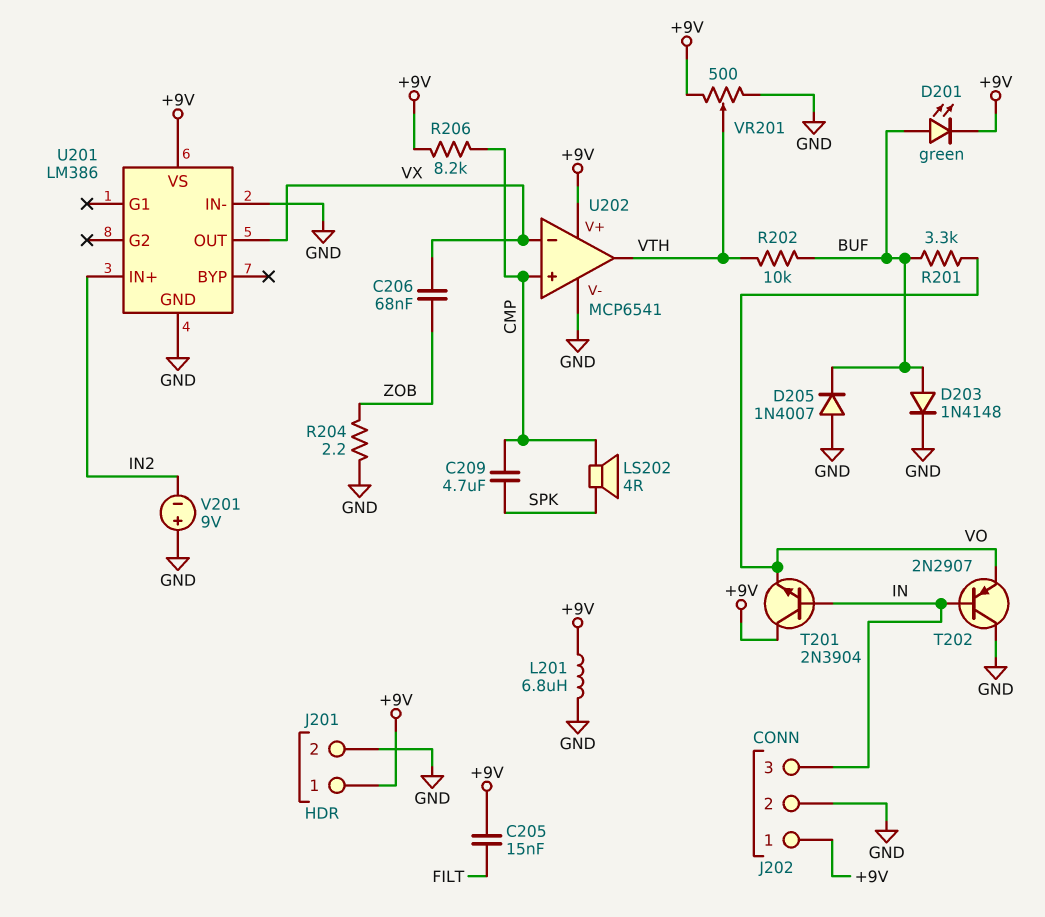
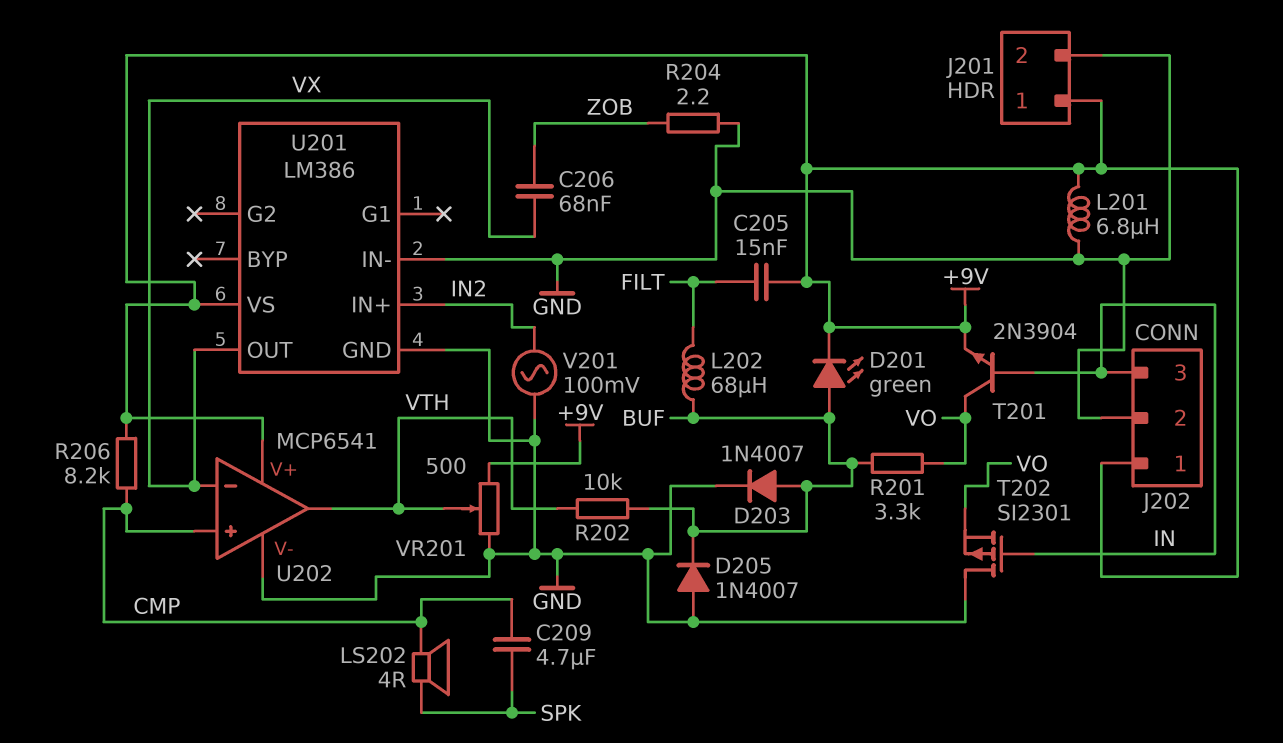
D203: diode 1N4148 (A BUF, K GND) -> diode 1N4007 (A BUF, K GND)
L202: none -> 68uH (BUF, FILT)
T201: NPN 2N3904 (B IN, C +9V, E VO) -> NPN 2N3904 (B IN, C VO, E +9V)
T202: PNP 2N2907 (B IN, C GND, E VO) -> PMOS SI2301 (G IN, D GND, S VO)
V201: 9V (plus GND, minus IN2) -> AC 100mV (GND, IN2)

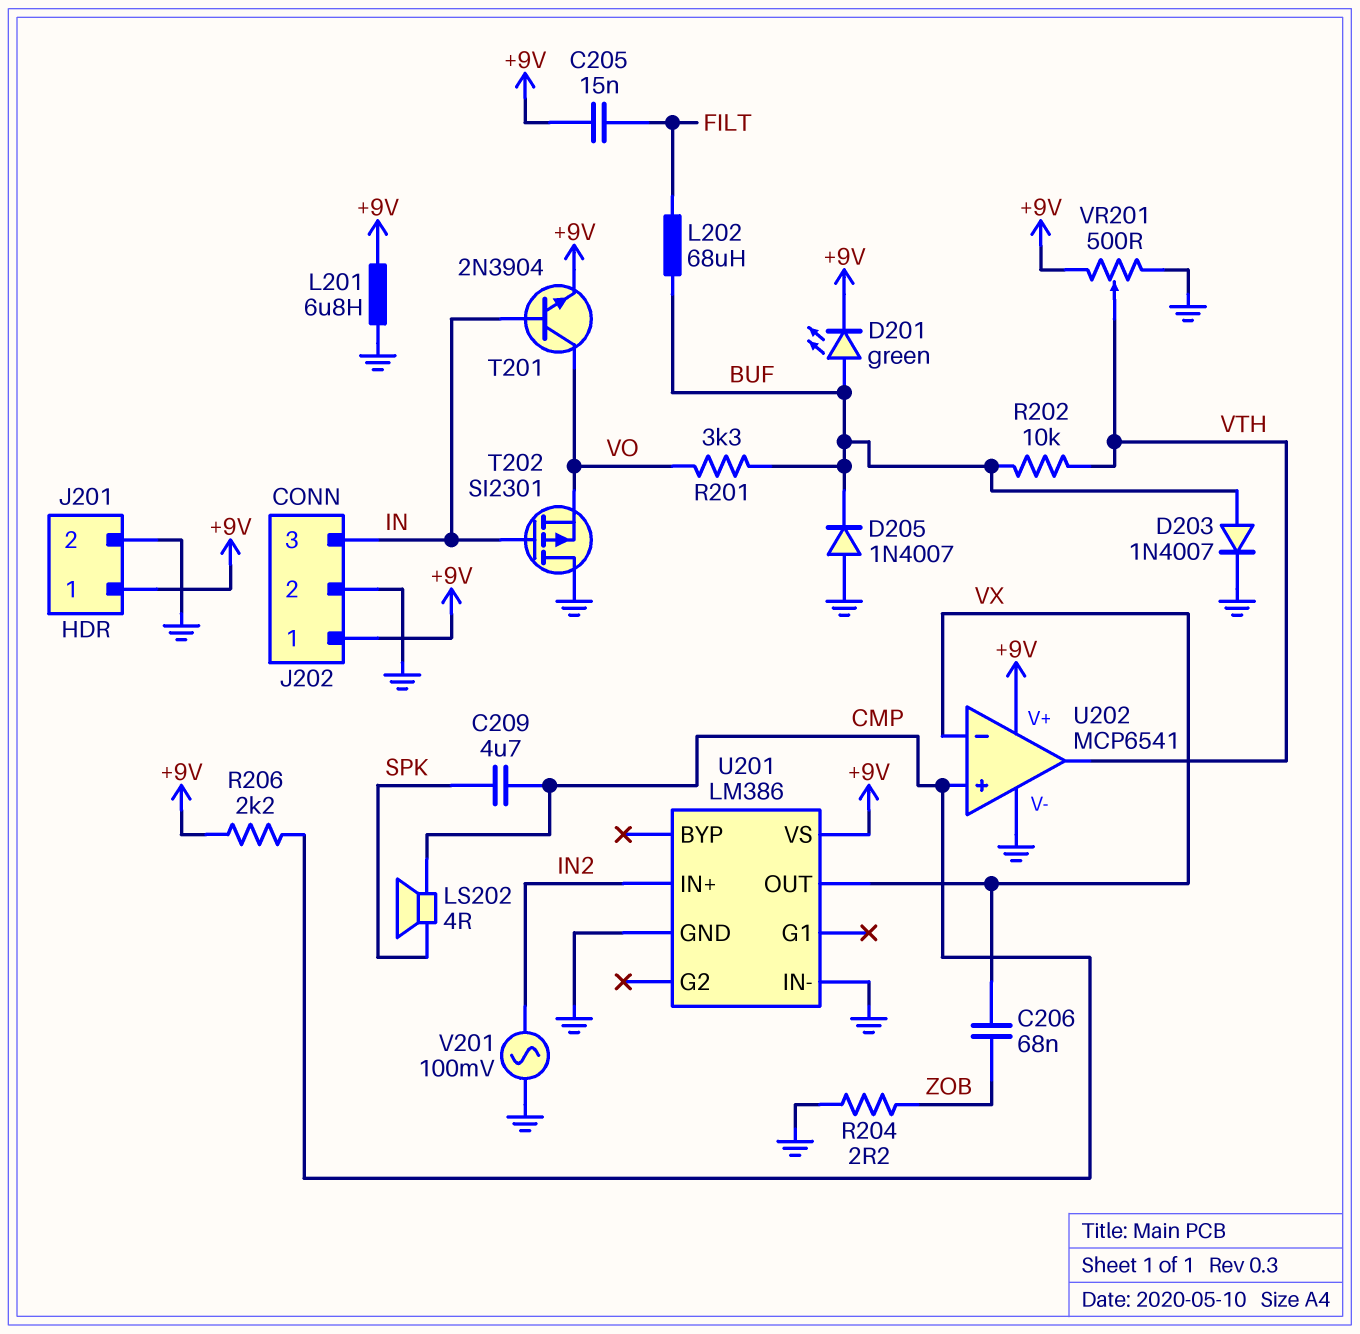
R206: 8.2k (+9V, CMP) -> 2.2k (+9V, CMP)

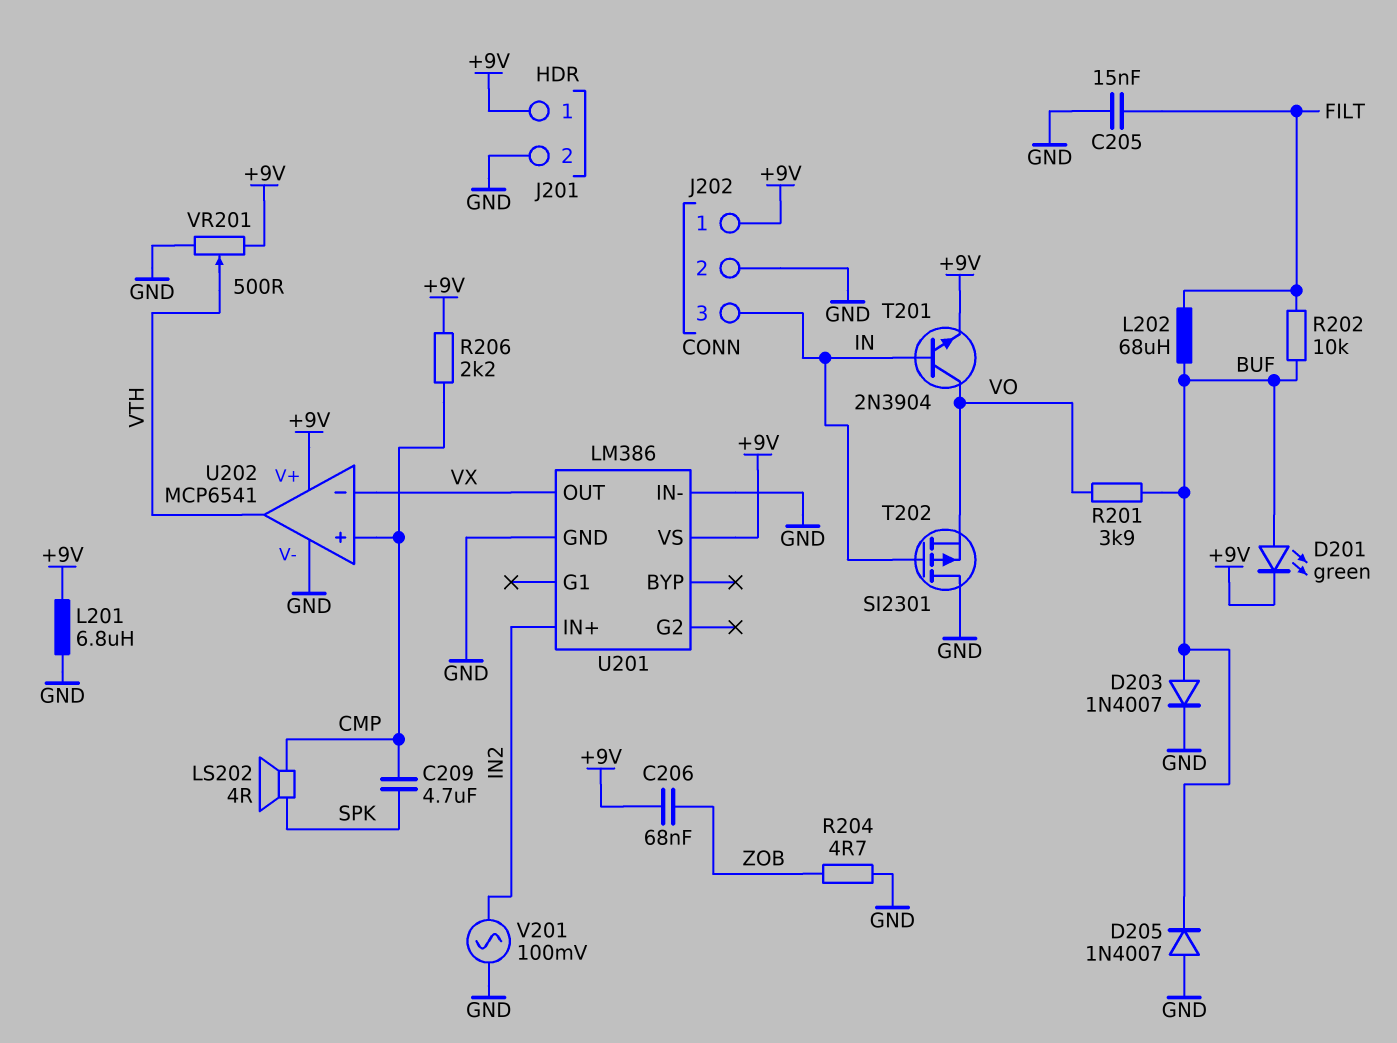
C205: 15nF (+9V, FILT) -> 15nF (FILT, GND)
C206: 68nF (VX, ZOB) -> 68nF (+9V, ZOB)
R201: 3.3k (BUF, VO) -> 3.9k (BUF, VO)
R202: 10k (BUF, VTH) -> 10k (BUF, FILT)
R204: 2.2 (GND, ZOB) -> 4.7 (GND, ZOB)

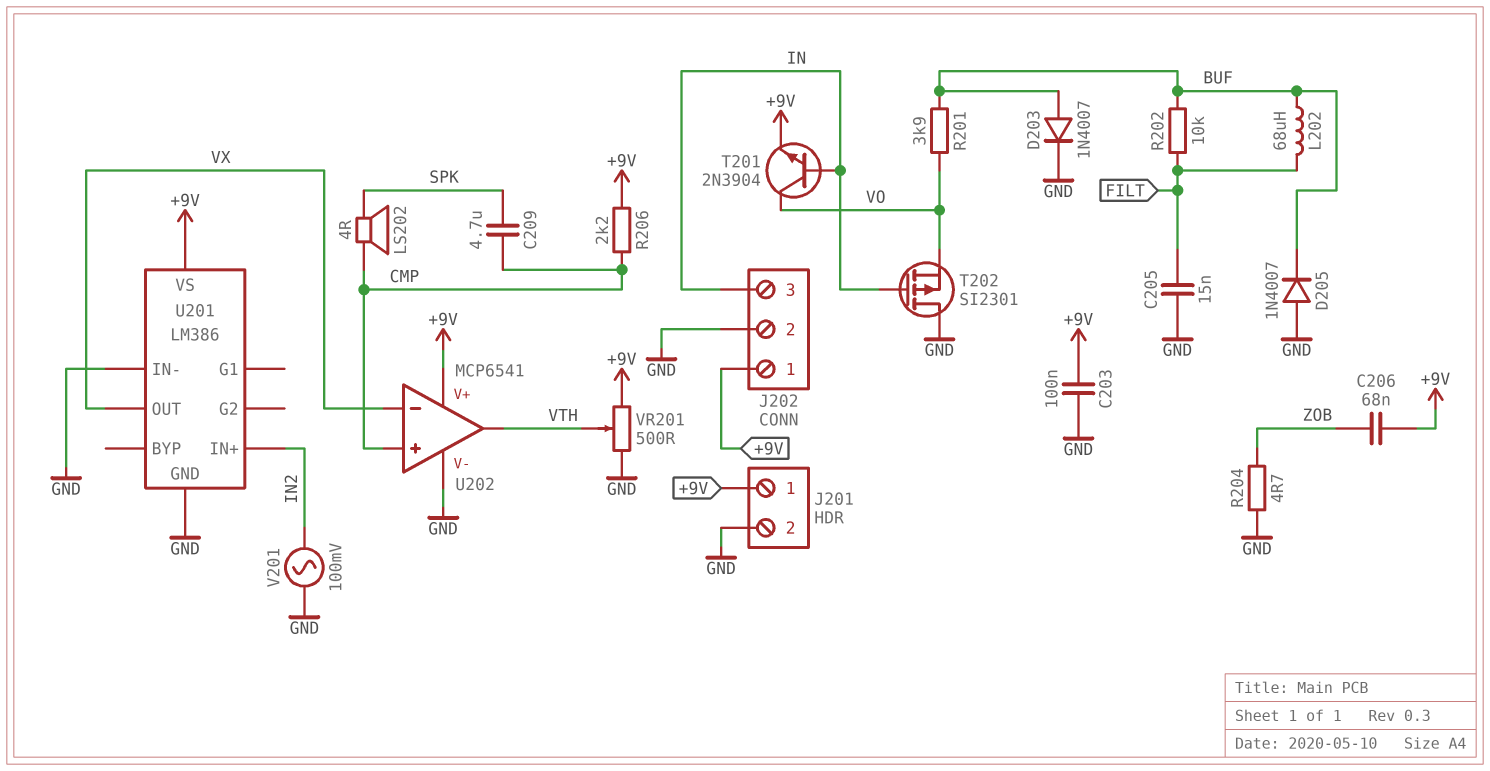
C203: none -> 100nF (+9V, GND)
D201: LED green (A BUF, K +9V) -> none
L201: 6.8uH (+9V, GND) -> none

